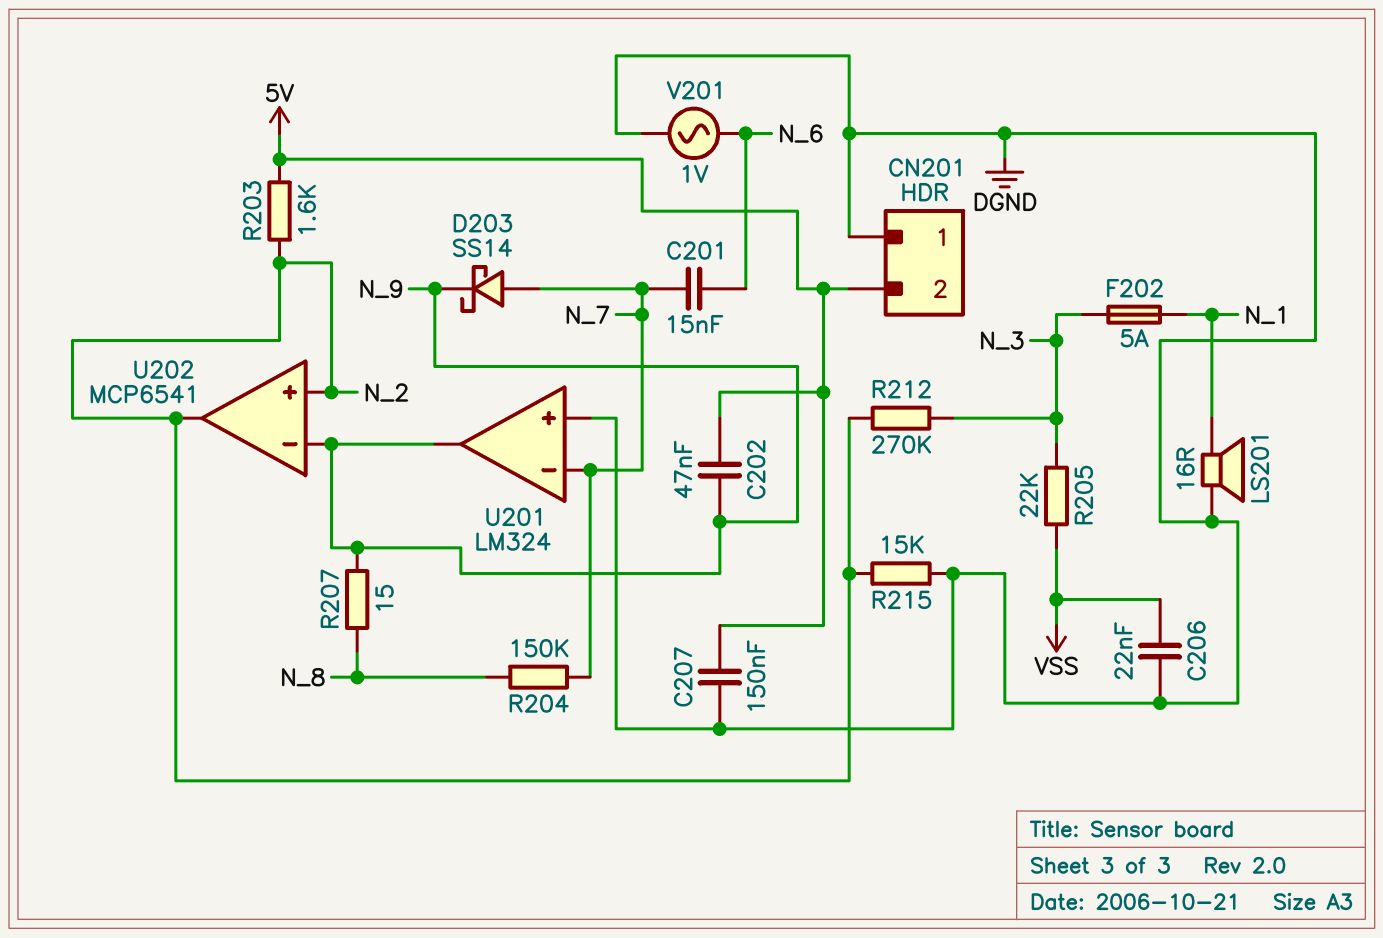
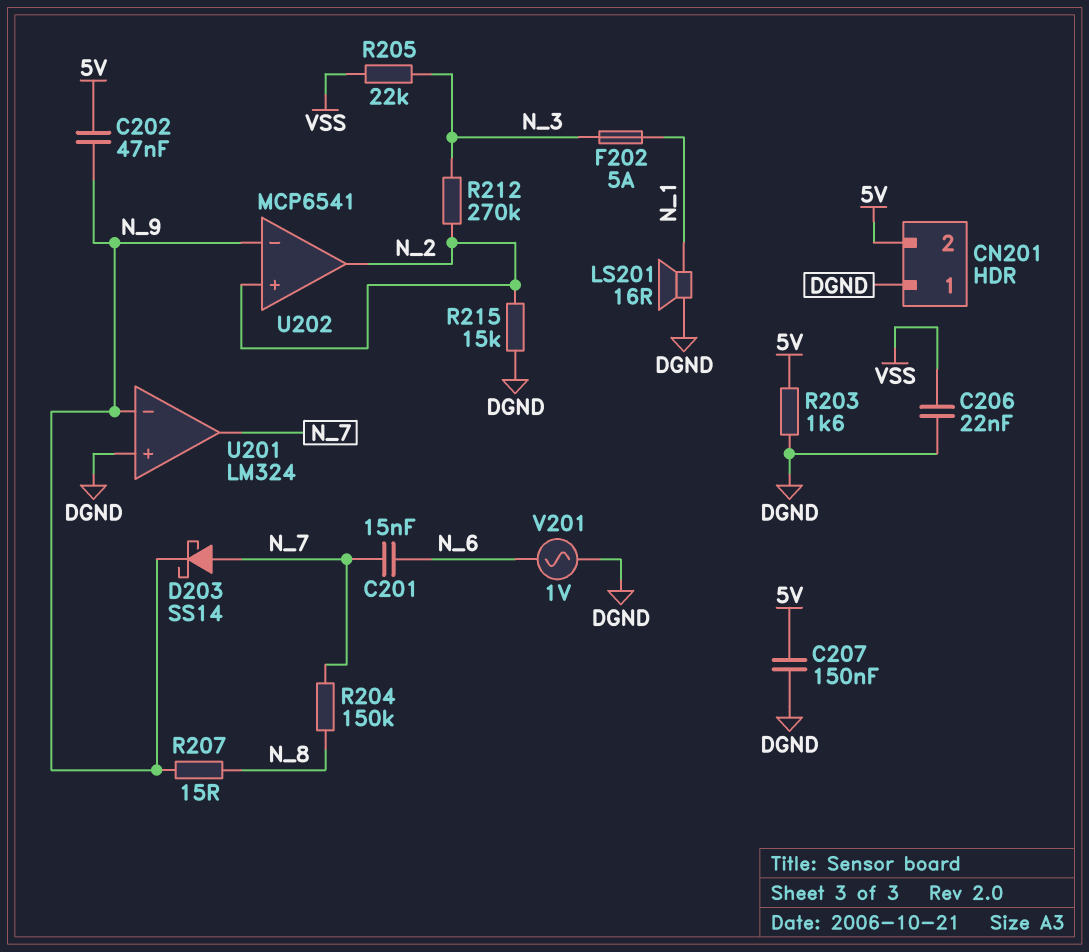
R203: 1.6k (5V, N_2) -> 1.6k (5V, DGND)
U201 pin in-: N_7 -> N_9
U201 pin out: N_9 -> N_7

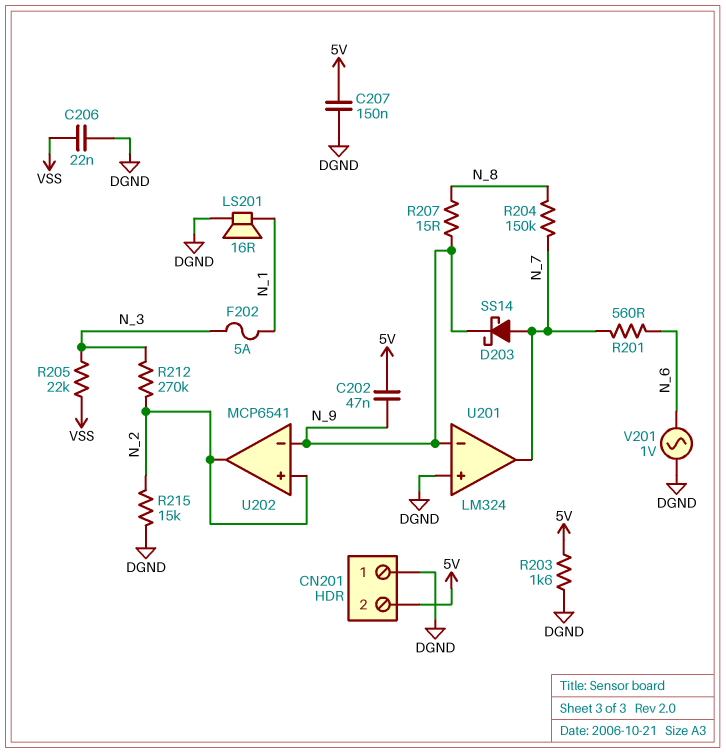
C201: 15nF (N_6, N_7) -> none
R201: none -> 560 (N_6, N_7)

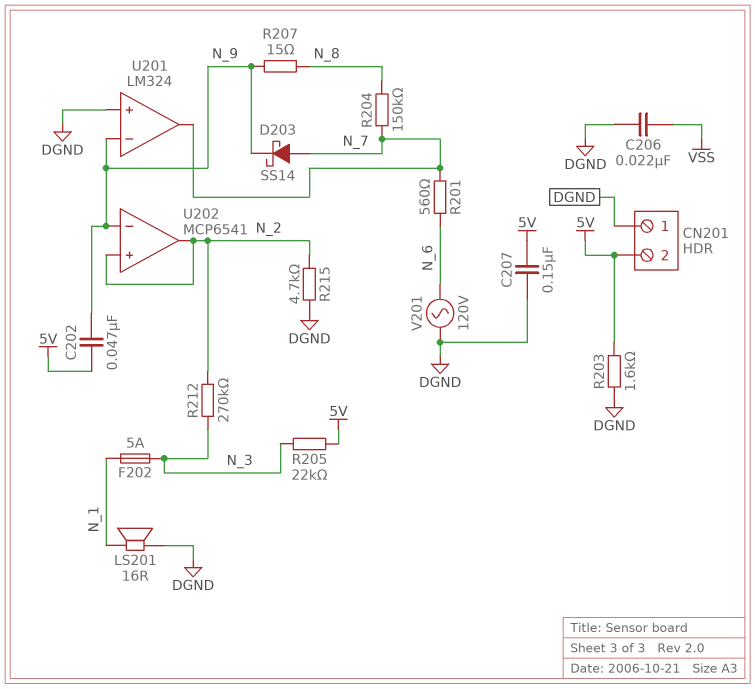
R205: 22k (N_3, VSS) -> 22k (5V, N_3)
R215: 15k (DGND, N_2) -> 4.7k (DGND, N_2)
V201: AC 1V (DGND, N_6) -> AC 120V (DGND, N_6)

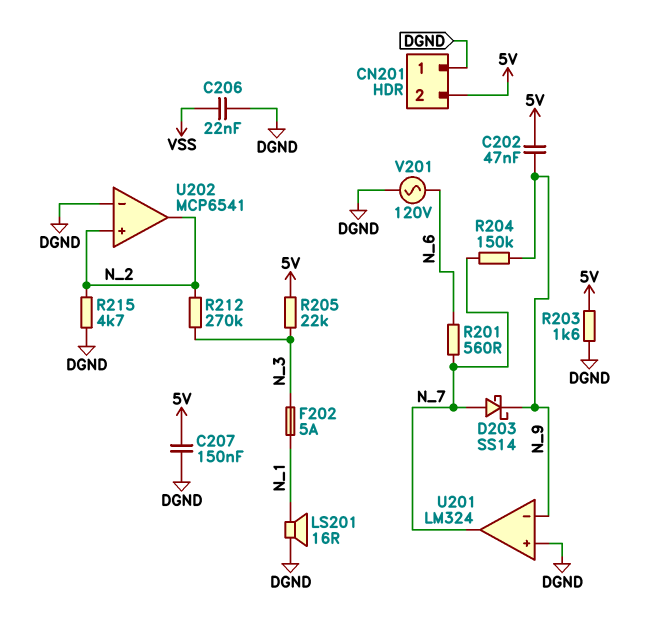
R204: 150k (N_7, N_8) -> 150k (N_7, N_9)
R207: 15 (N_8, N_9) -> none
U202 pin in-: N_9 -> DGND

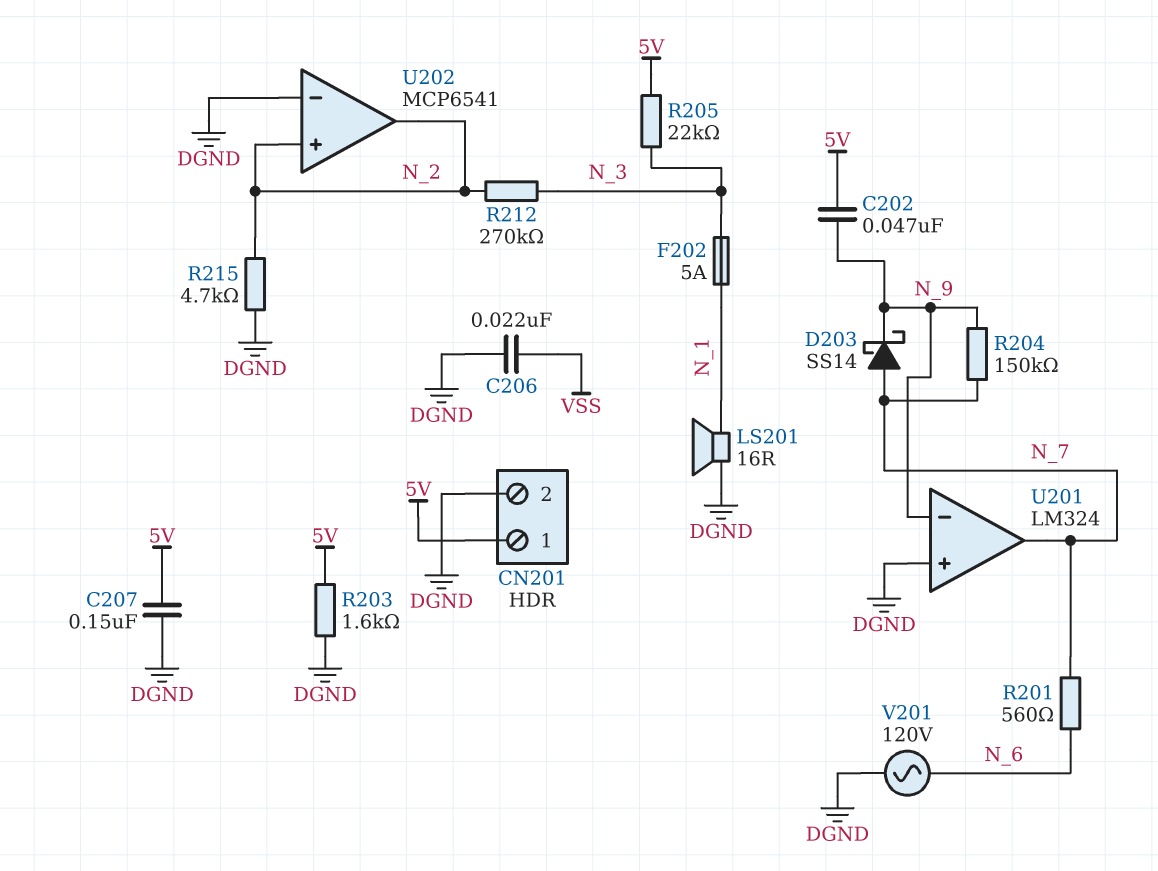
CN201 pin 1: DGND -> 5V
CN201 pin 2: 5V -> DGND

